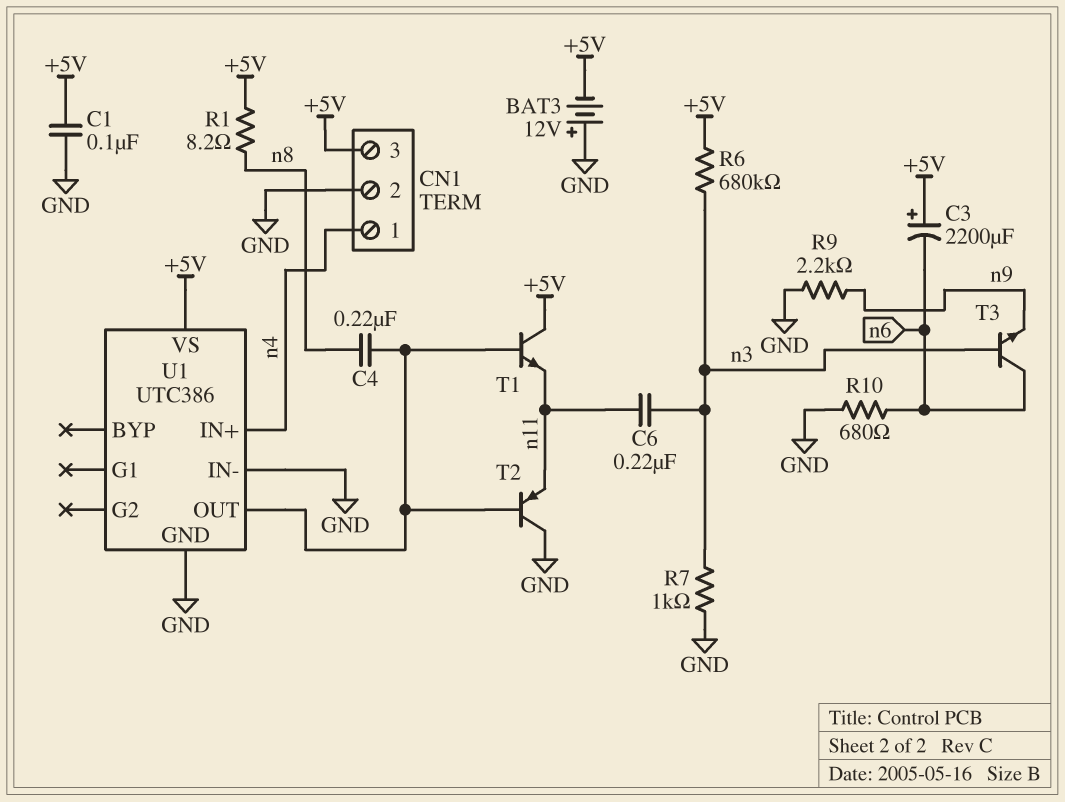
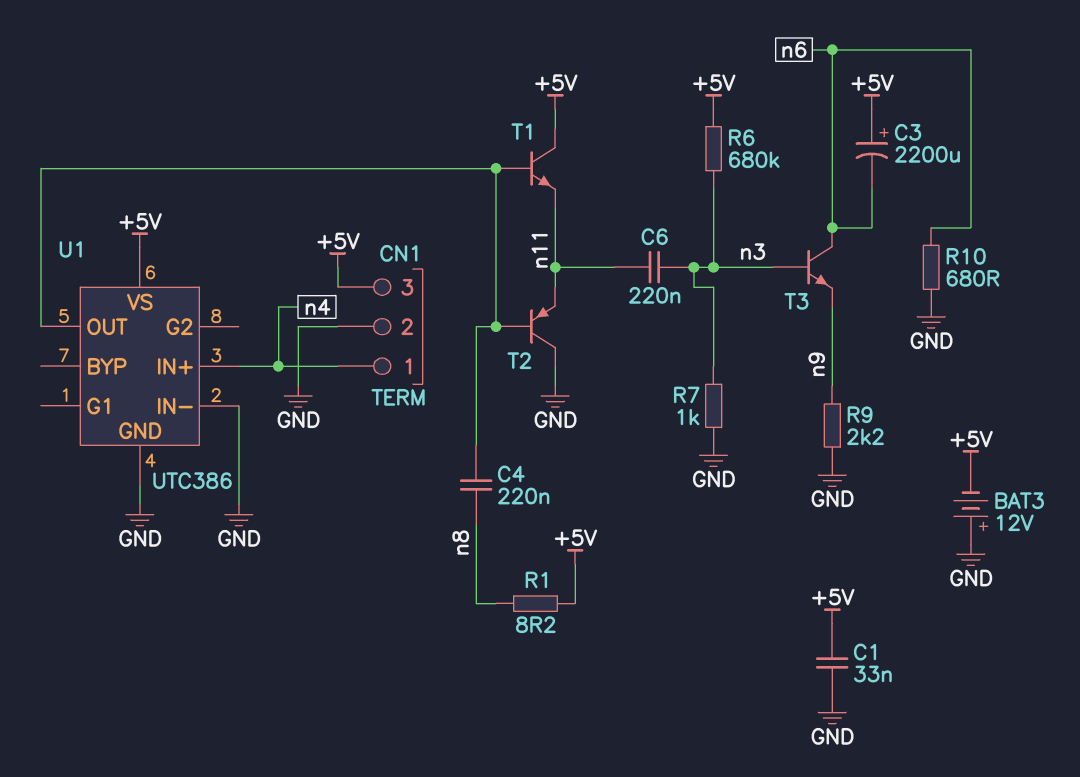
C1: 100nF (+5V, GND) -> 33nF (+5V, GND)

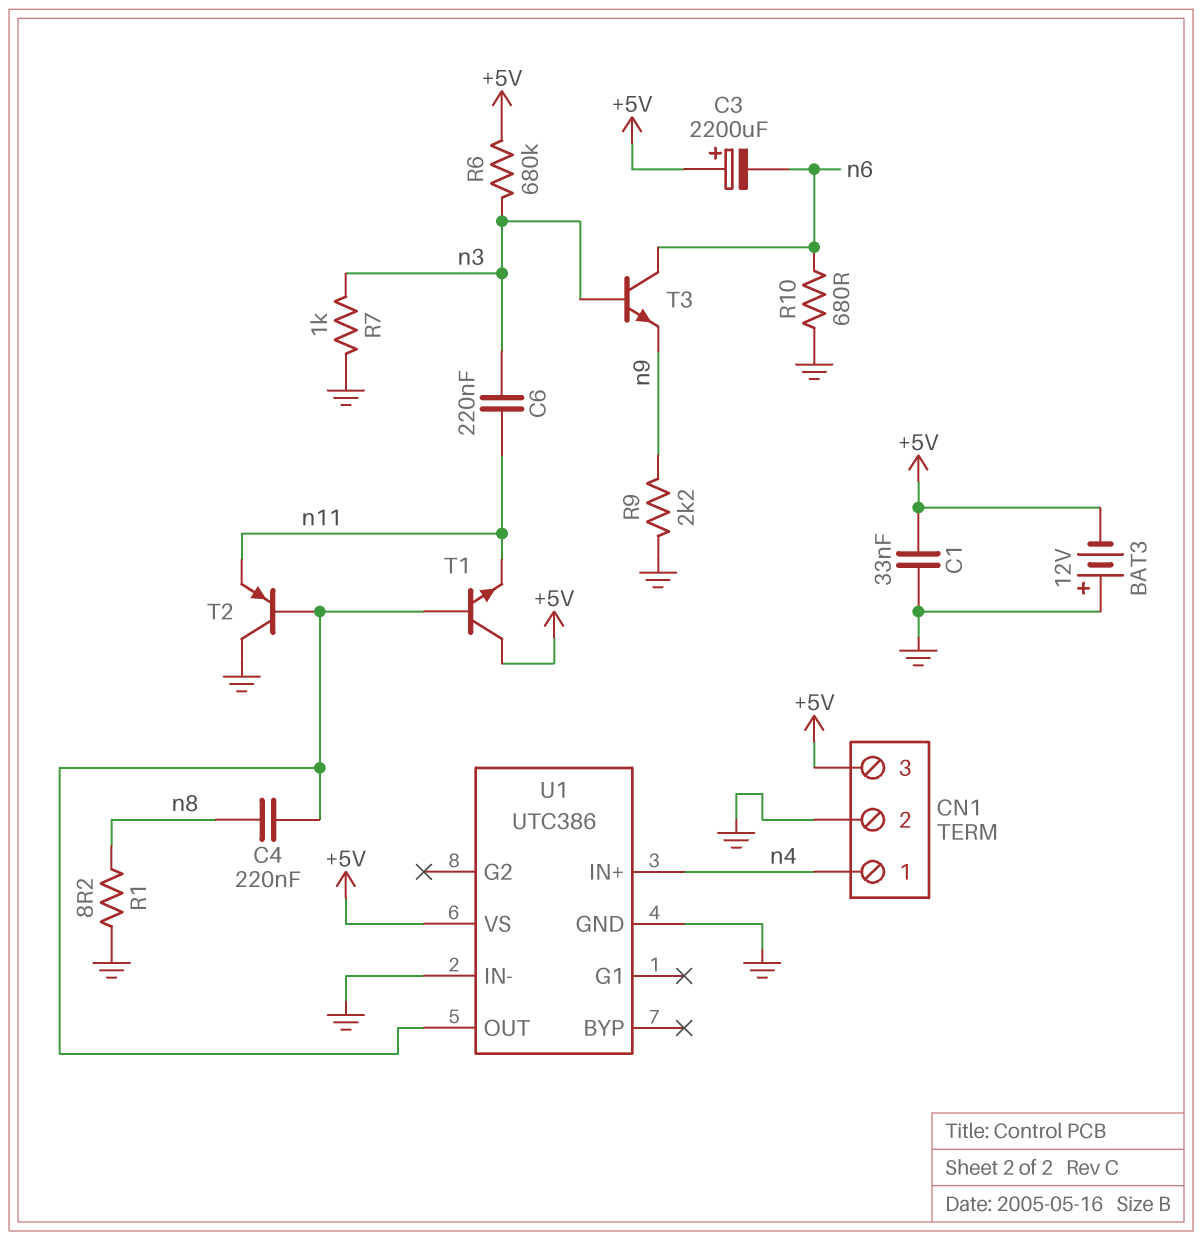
R1: 8.2 (+5V, n8) -> 8.2 (GND, n8)

